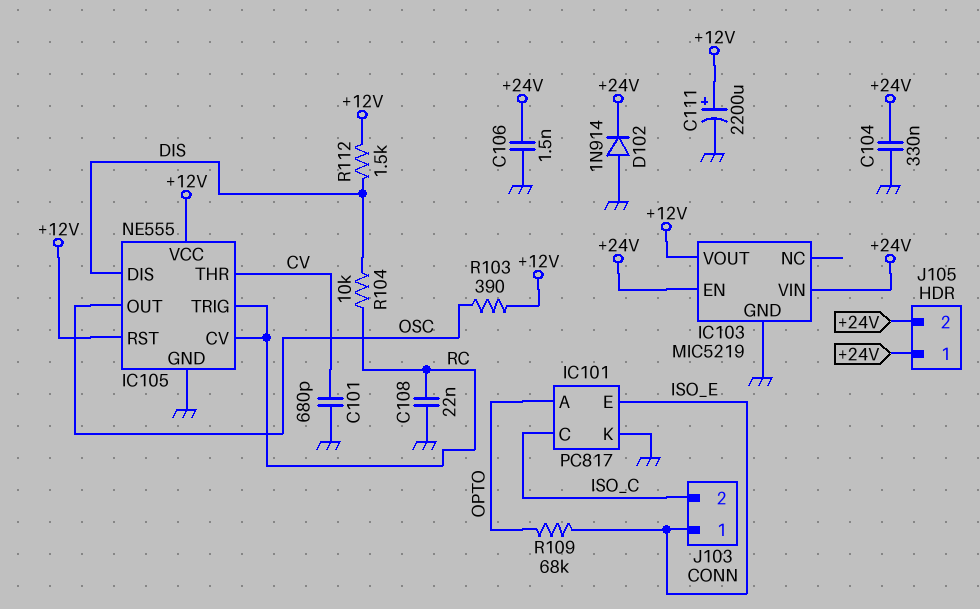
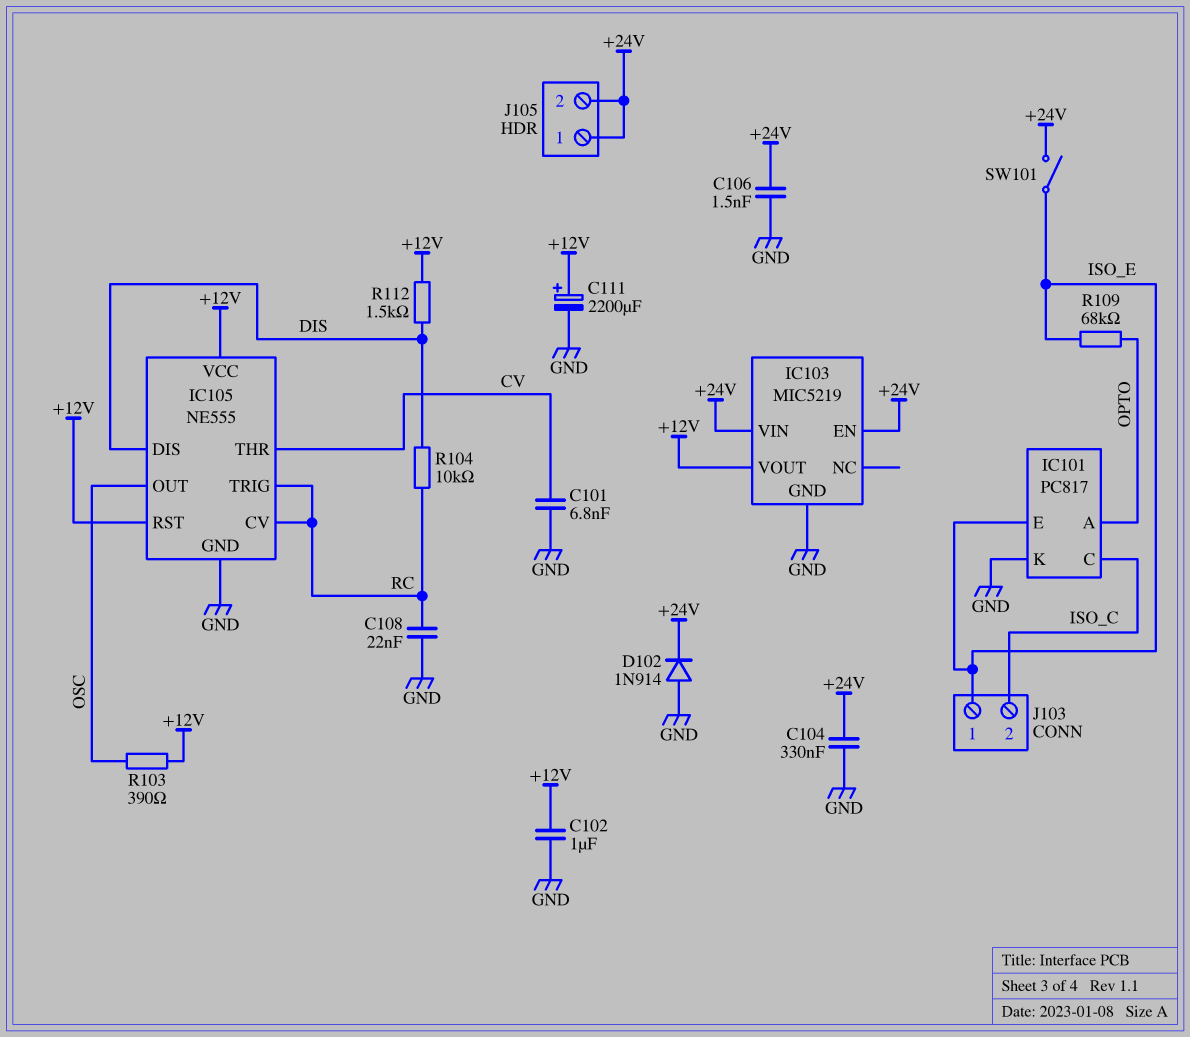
C101: 680pF (CV, GND) -> 6.8nF (CV, GND)
C102: none -> 1uF (+12V, GND)
SW101: none -> switch (+24V, ISO_E)

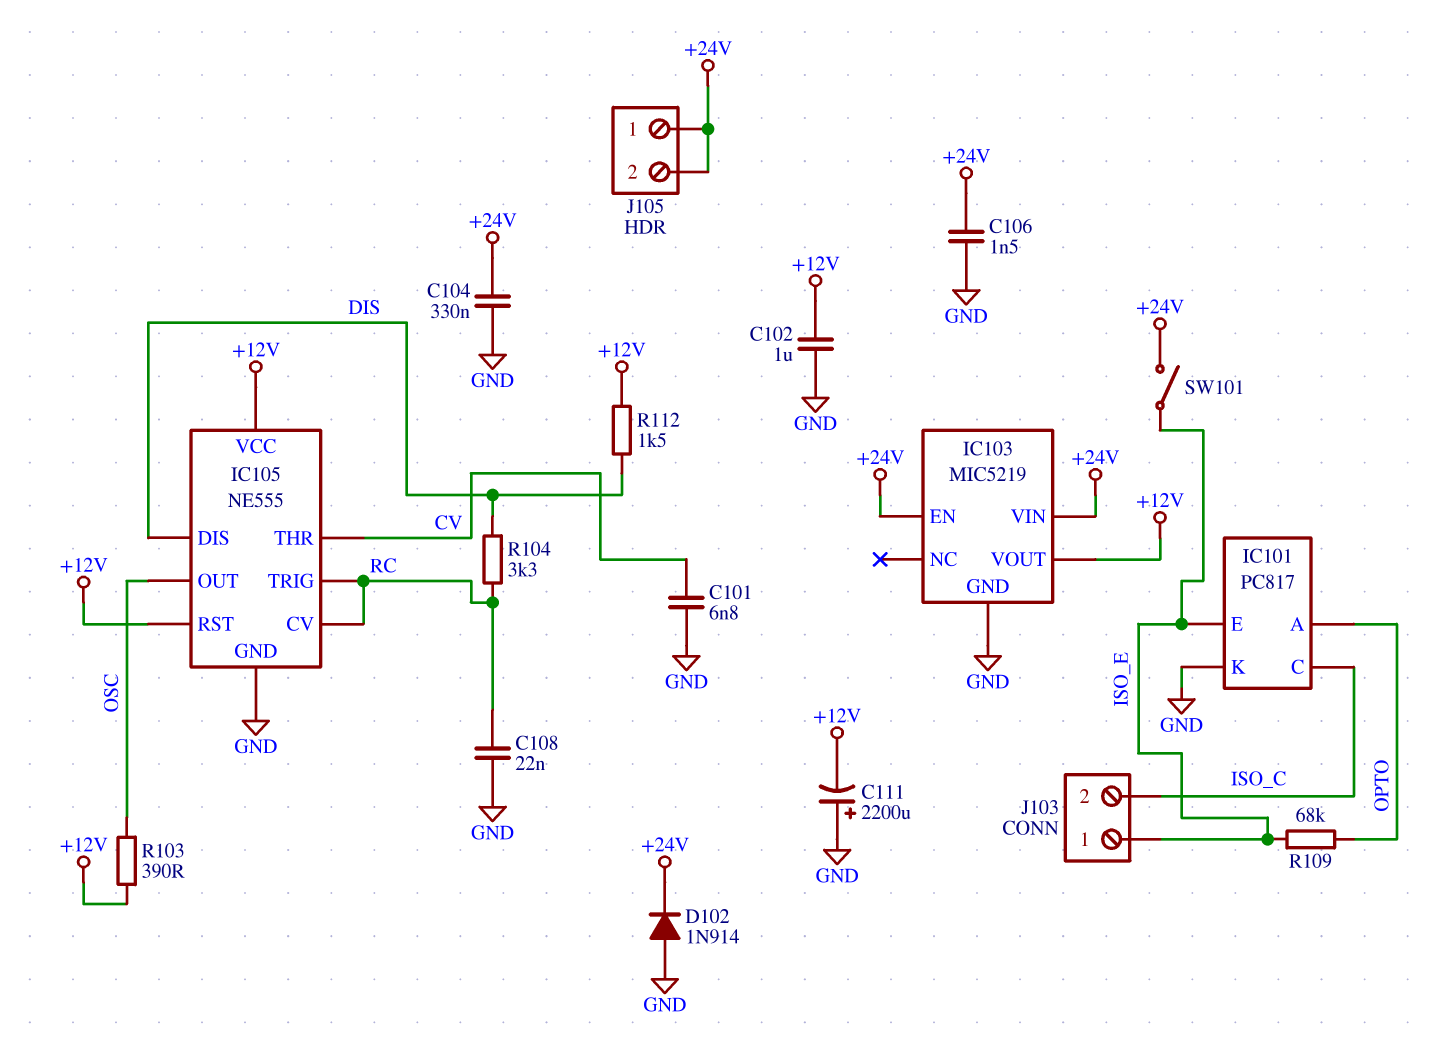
C111: 2200uF (plus +12V, minus GND) -> 2200uF (plus GND, minus +12V)
R104: 10k (DIS, RC) -> 3.3k (DIS, RC)

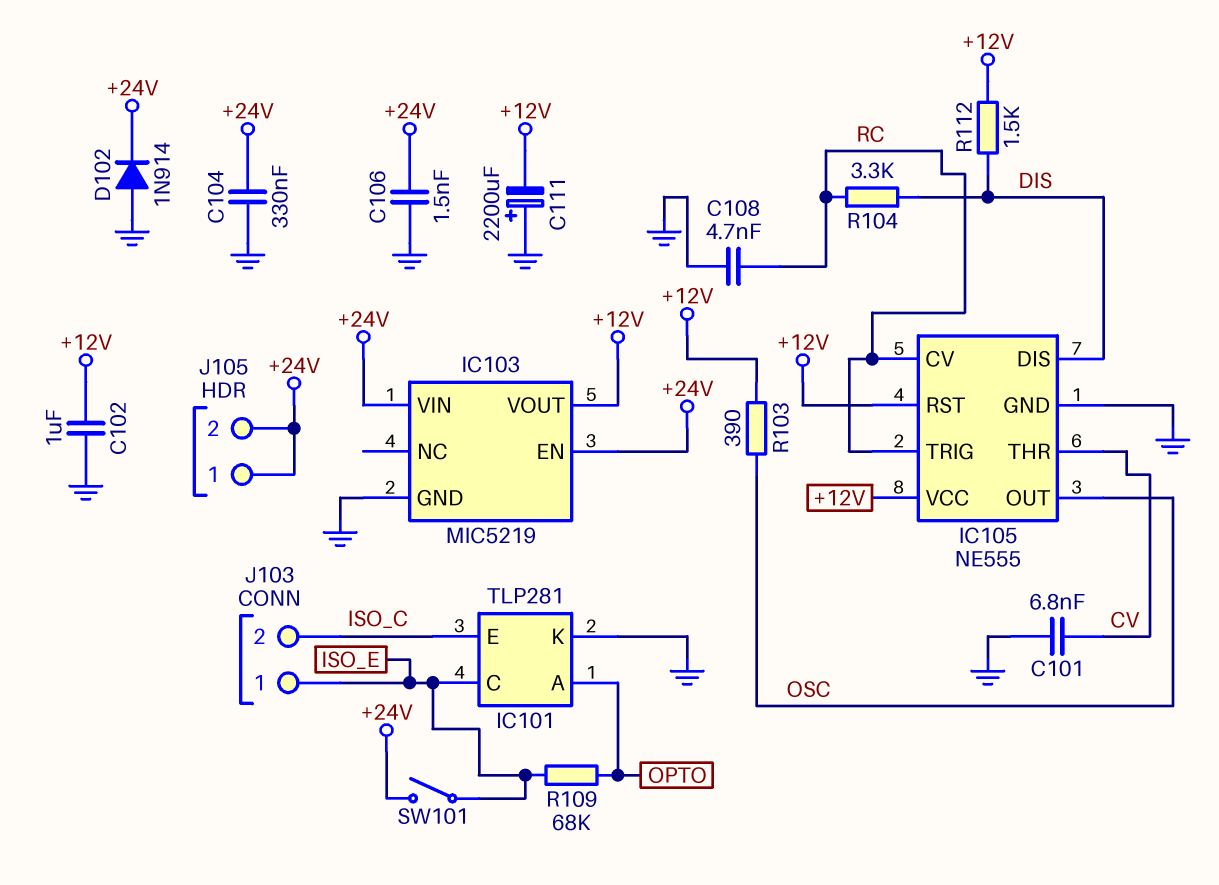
C108: 22nF (GND, RC) -> 4.7nF (GND, RC)
IC101: PC817 -> TLP281
IC101 pin C: ISO_C -> ISO_E
IC101 pin E: ISO_E -> ISO_C

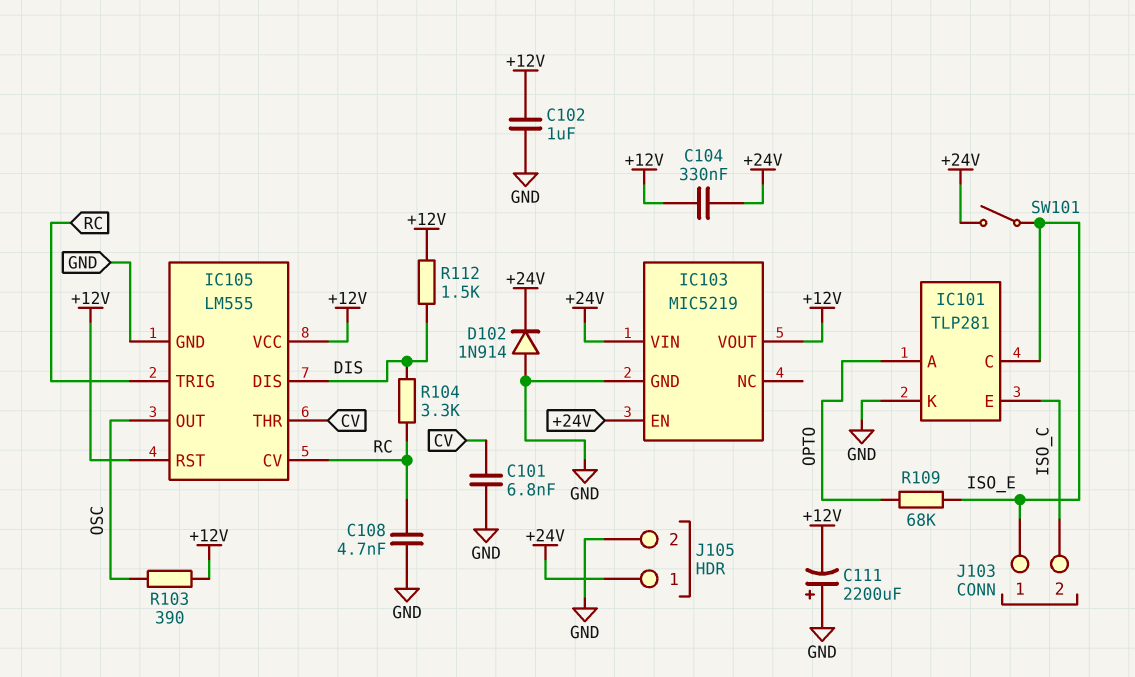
C104: 330nF (+24V, GND) -> 330nF (+12V, +24V)
C106: 1.5nF (+24V, GND) -> none
IC105: NE555 -> LM555
J105 pin 2: +24V -> GND

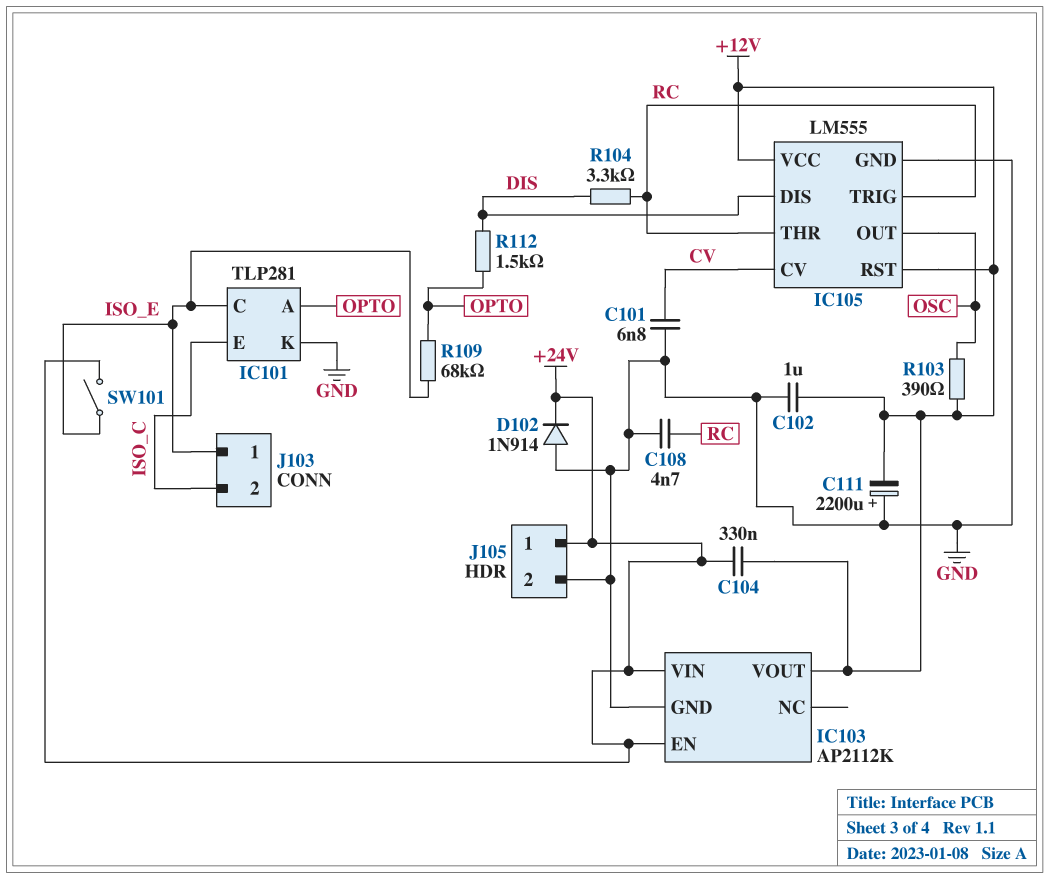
IC103: MIC5219 -> AP2112K
IC105 pin CV: RC -> CV
IC105 pin THR: CV -> RC
R112: 1.5k (+12V, DIS) -> 1.5k (DIS, OPTO)

